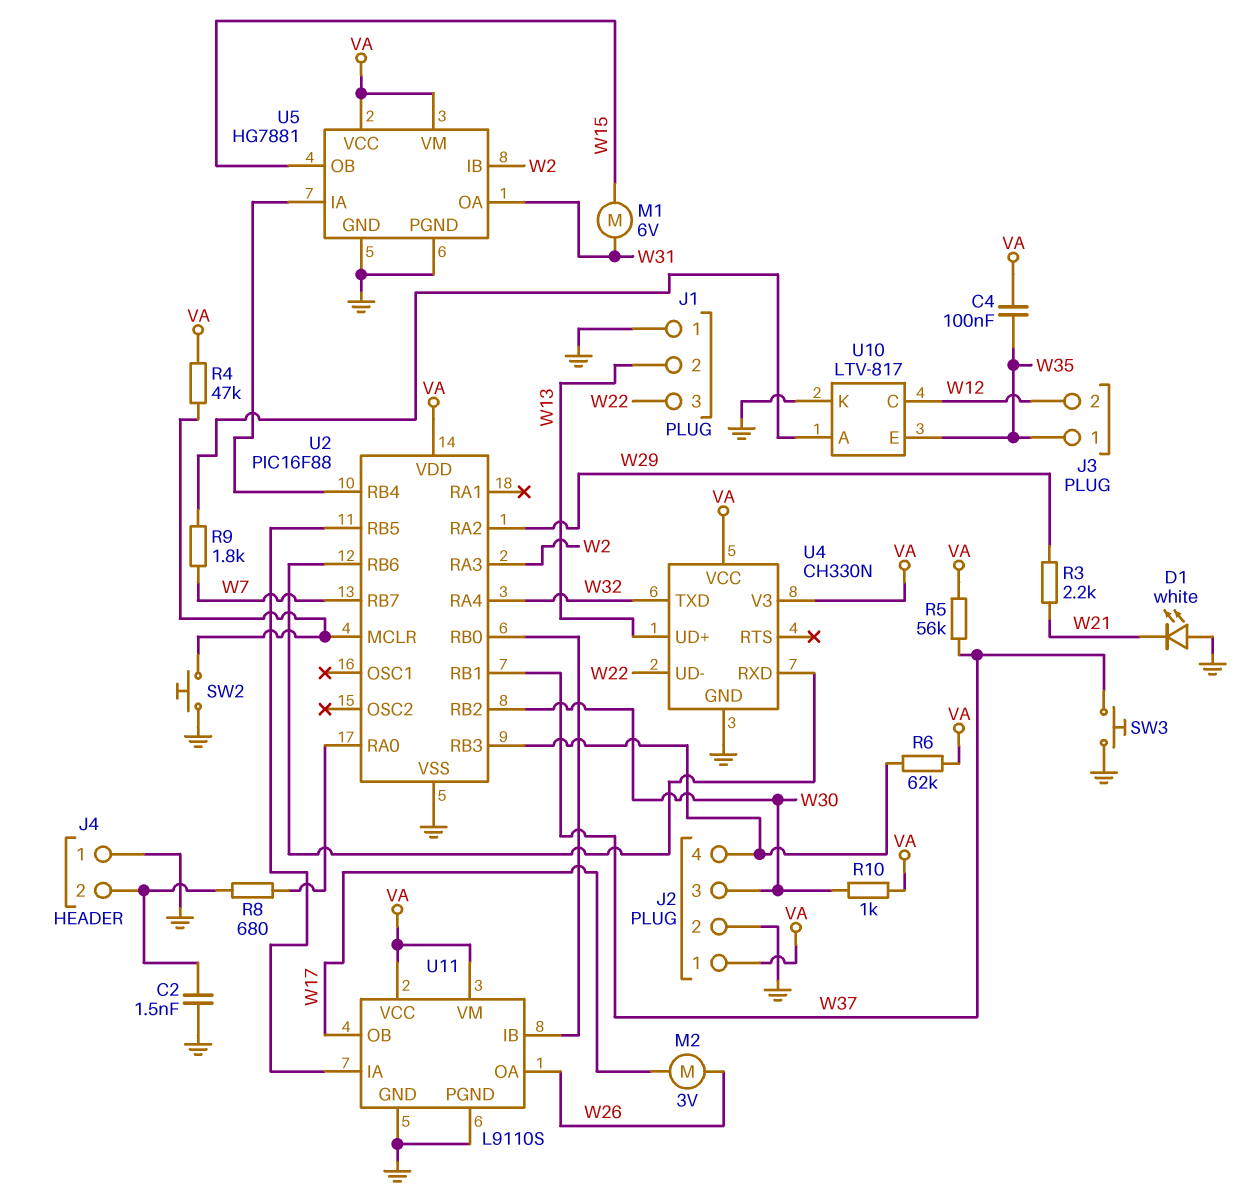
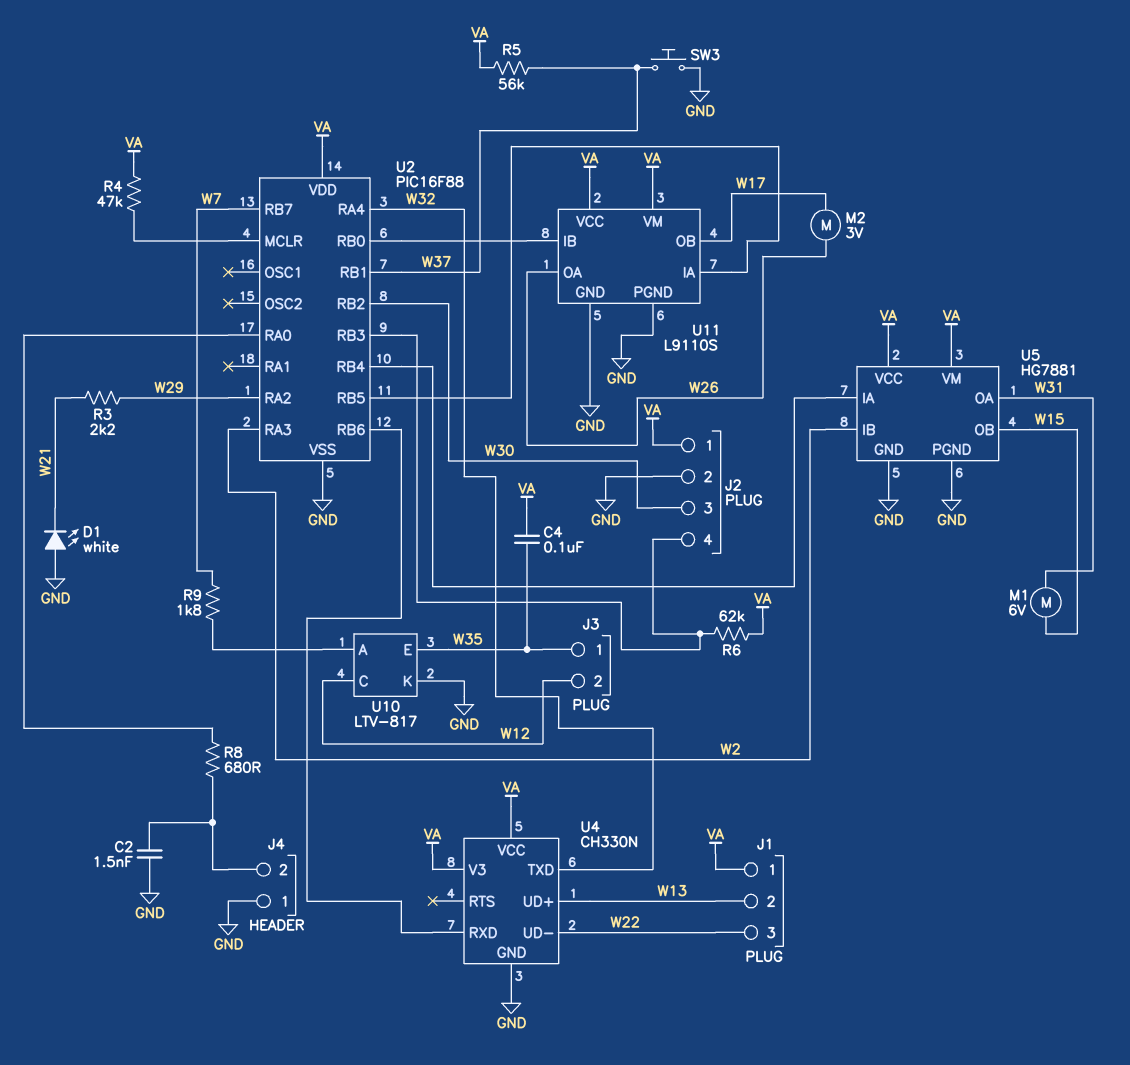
J1 pin 1: GND -> VA
R10: 1k (VA, W30) -> none
SW2: button (GND, U2/MCLR) -> none

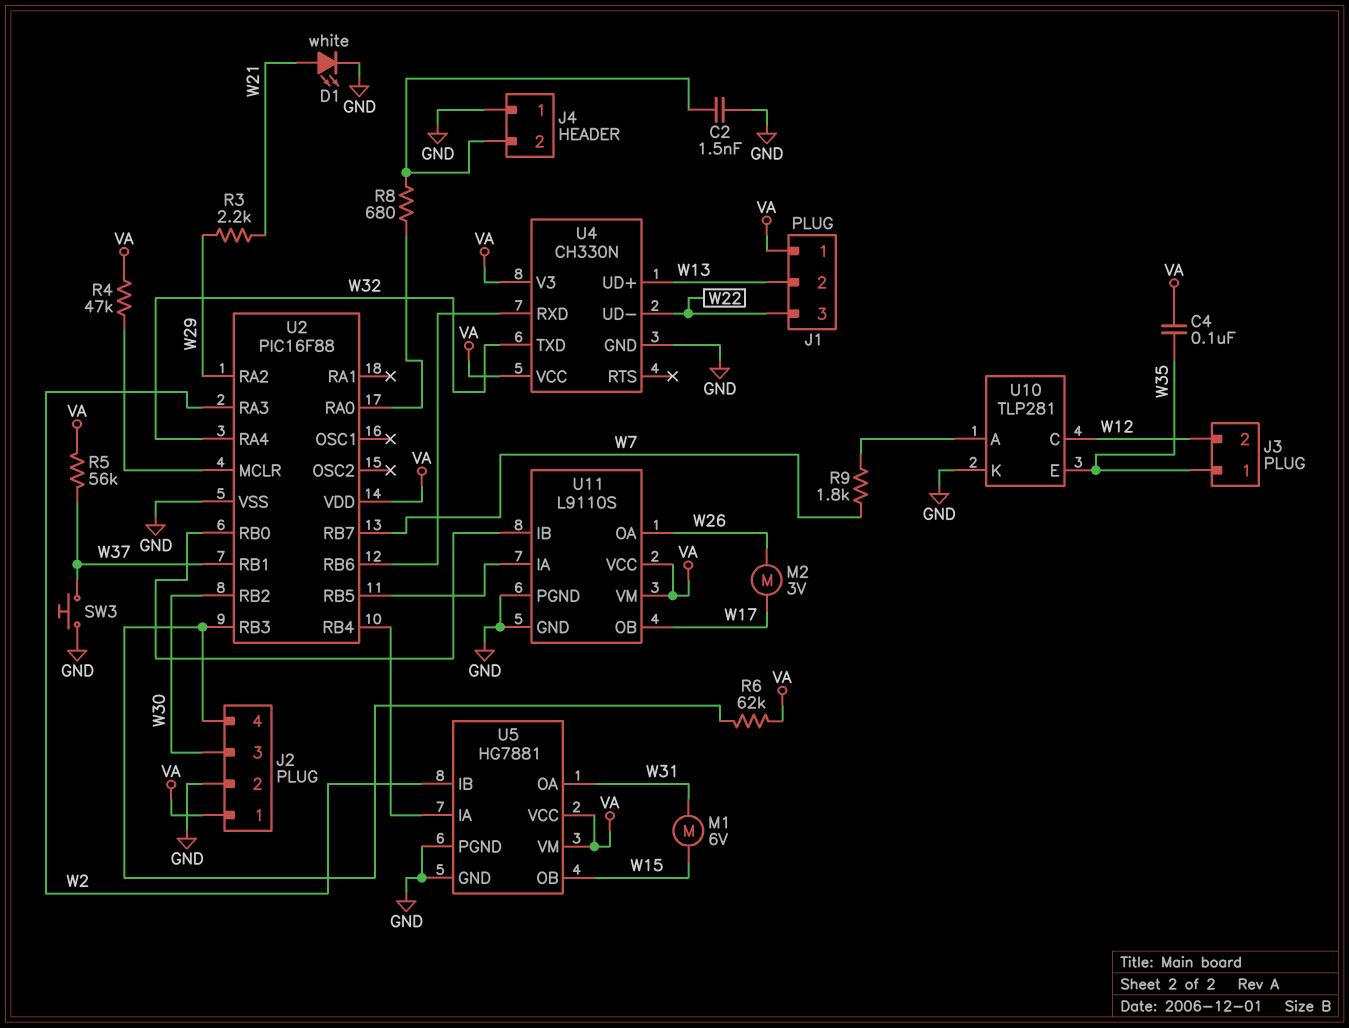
D1: LED white (A GND, K W21) -> LED white (A W21, K GND)
U10: LTV-817 -> TLP281

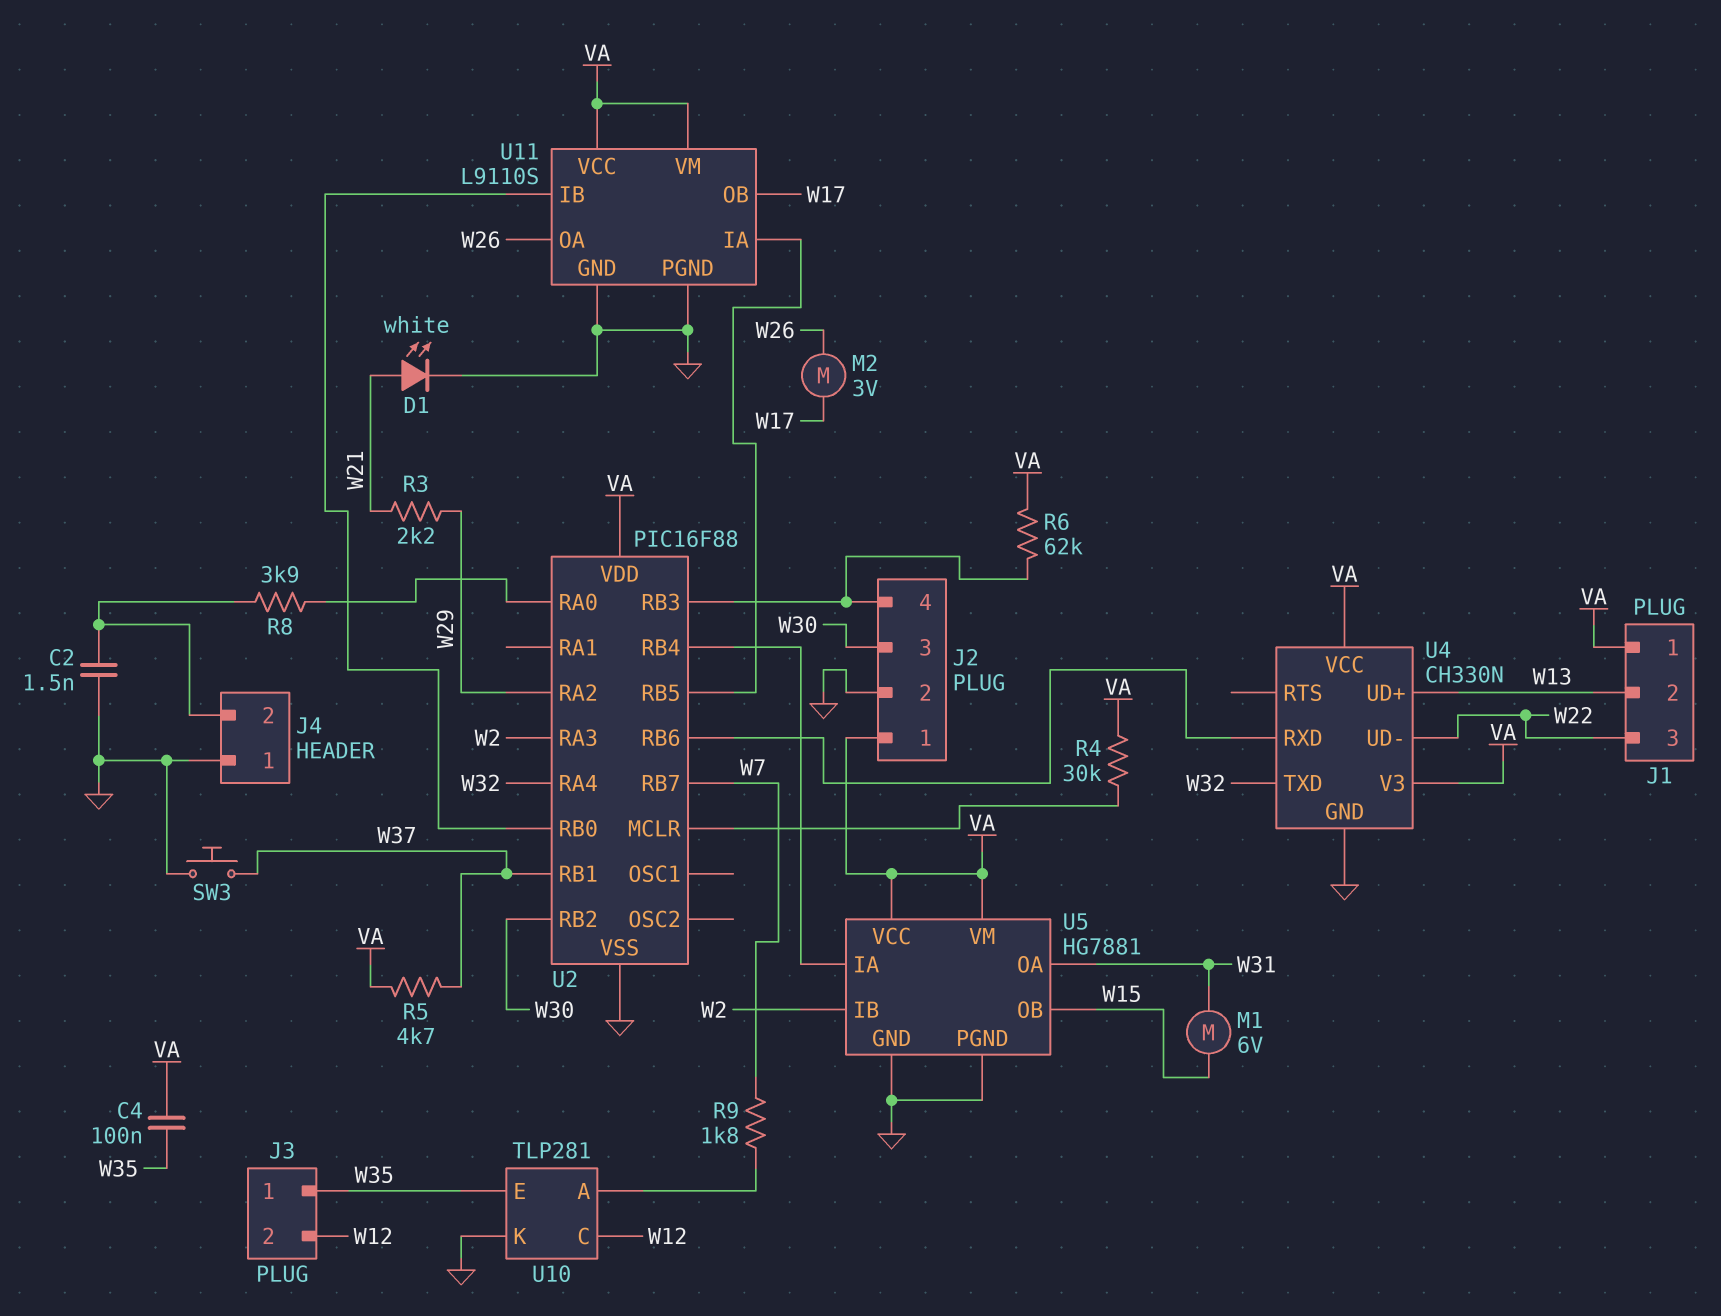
R4: 47k (U2/MCLR, VA) -> 30k (U2/MCLR, VA)
R5: 56k (VA, W37) -> 4.7k (VA, W37)
R8: 680 (J4/2, U2/RA0) -> 3.9k (J4/2, U2/RA0)

